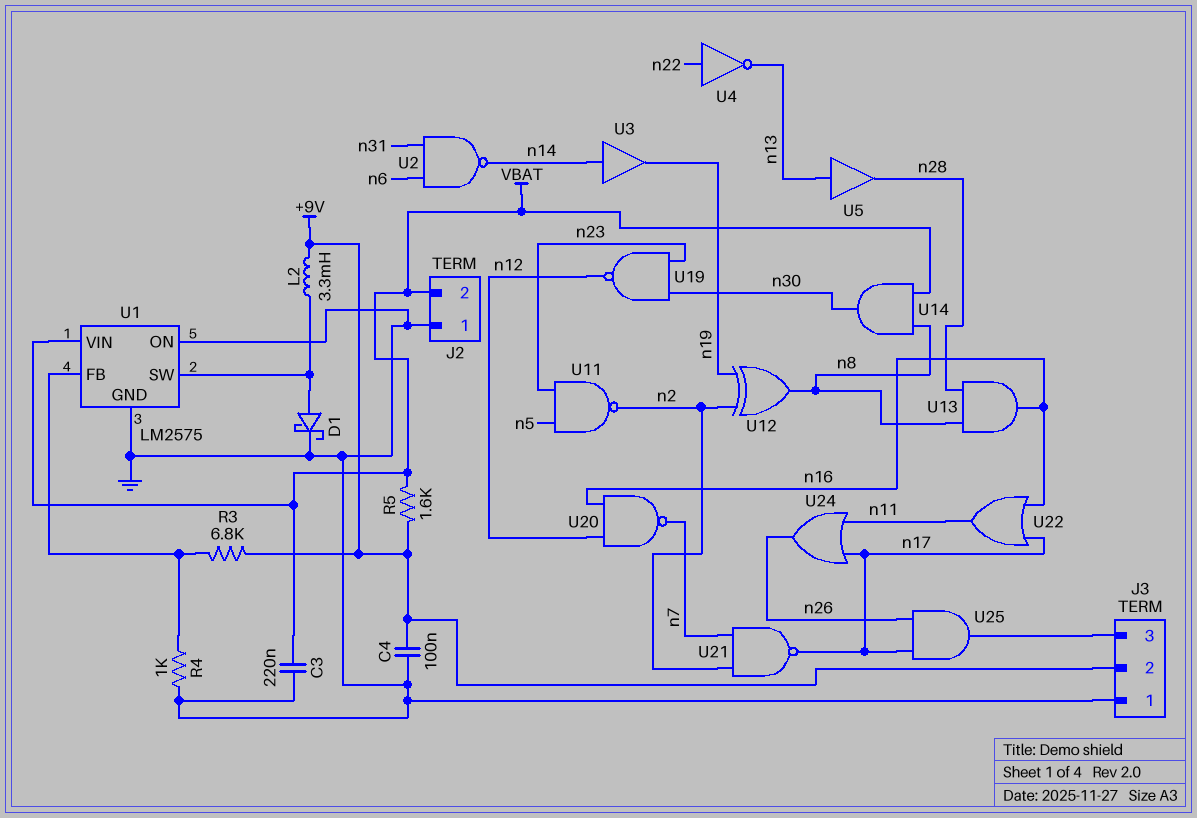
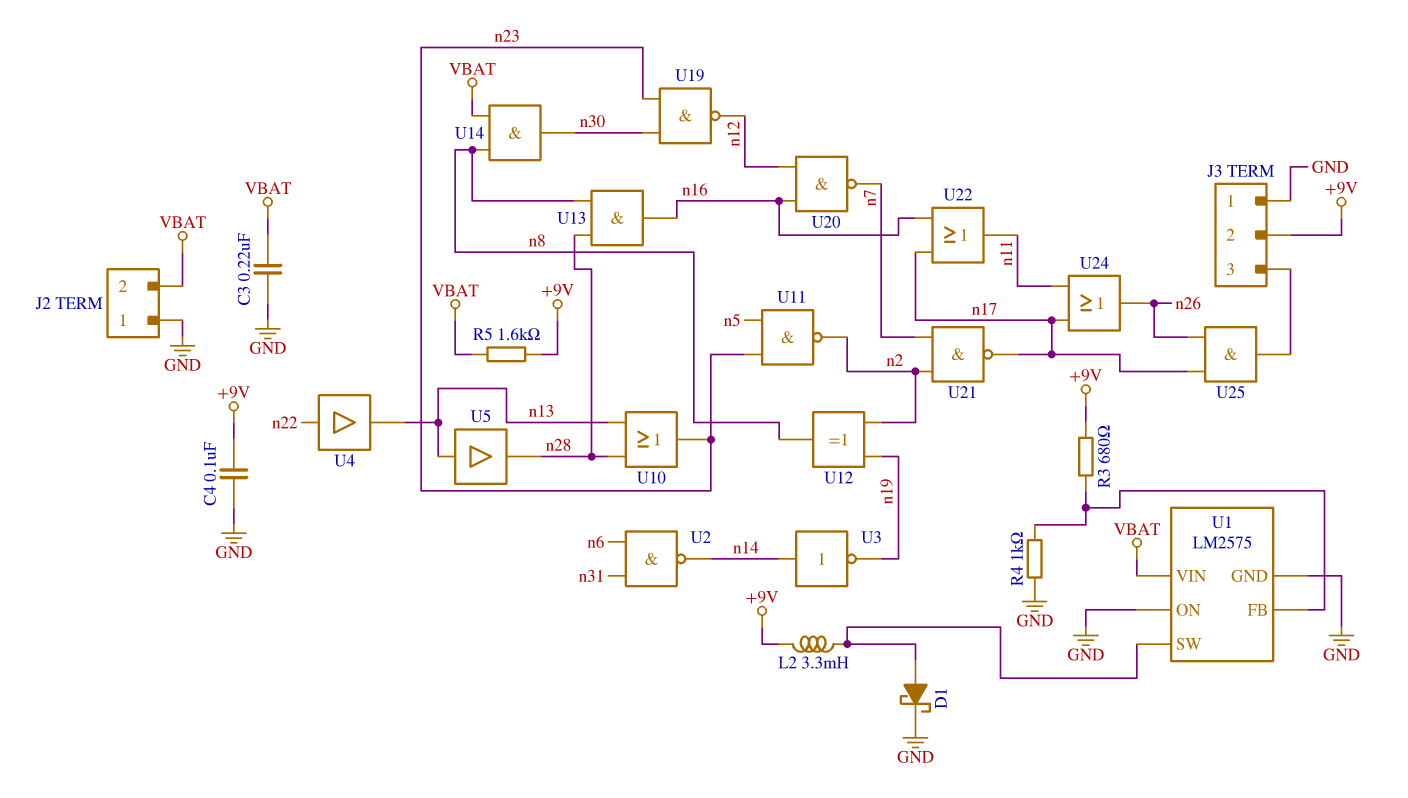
R3: 6.8k (+9V, U1/FB) -> 680 (+9V, U1/FB)
U3: buffer (in n14, out n19) -> NOT (in n14, out n19)
U4: NOT (in n22, out n13) -> buffer (in n22, out n13)
U10: none -> OR (in n13, in n28, out n23)

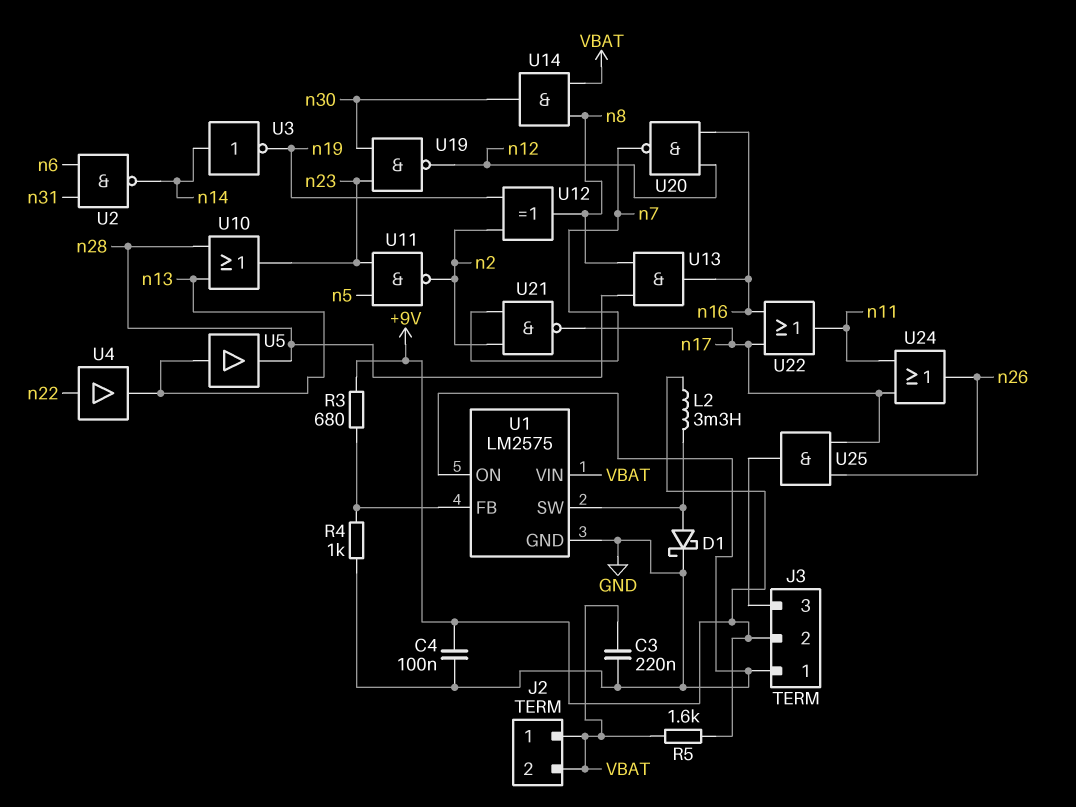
J2 pin 1: GND -> VBAT

